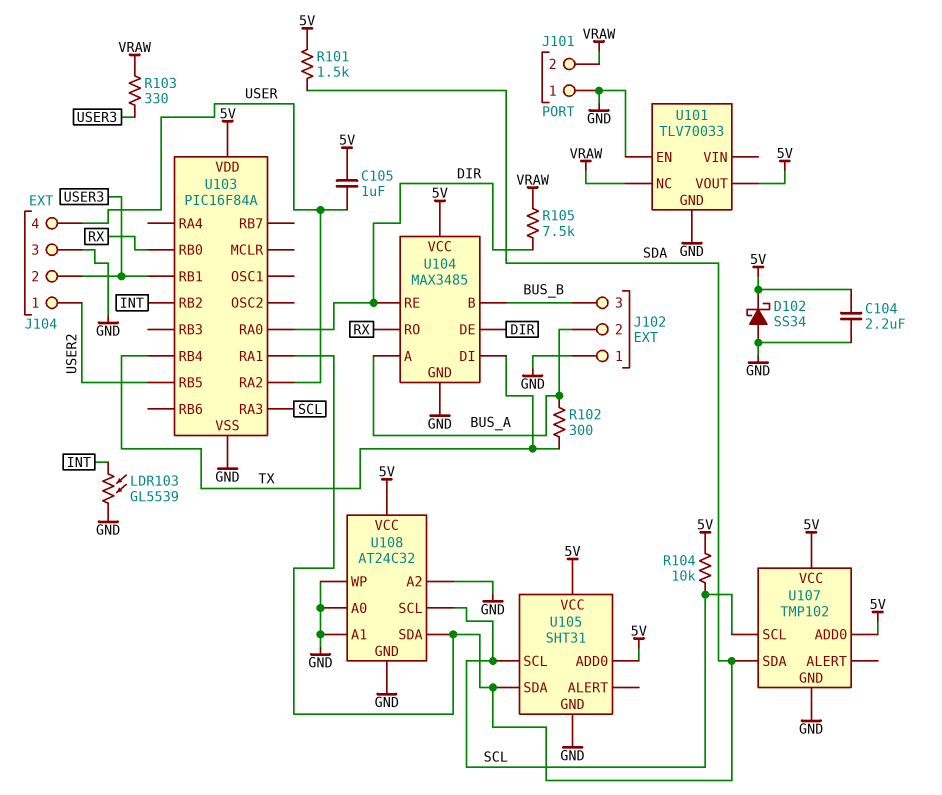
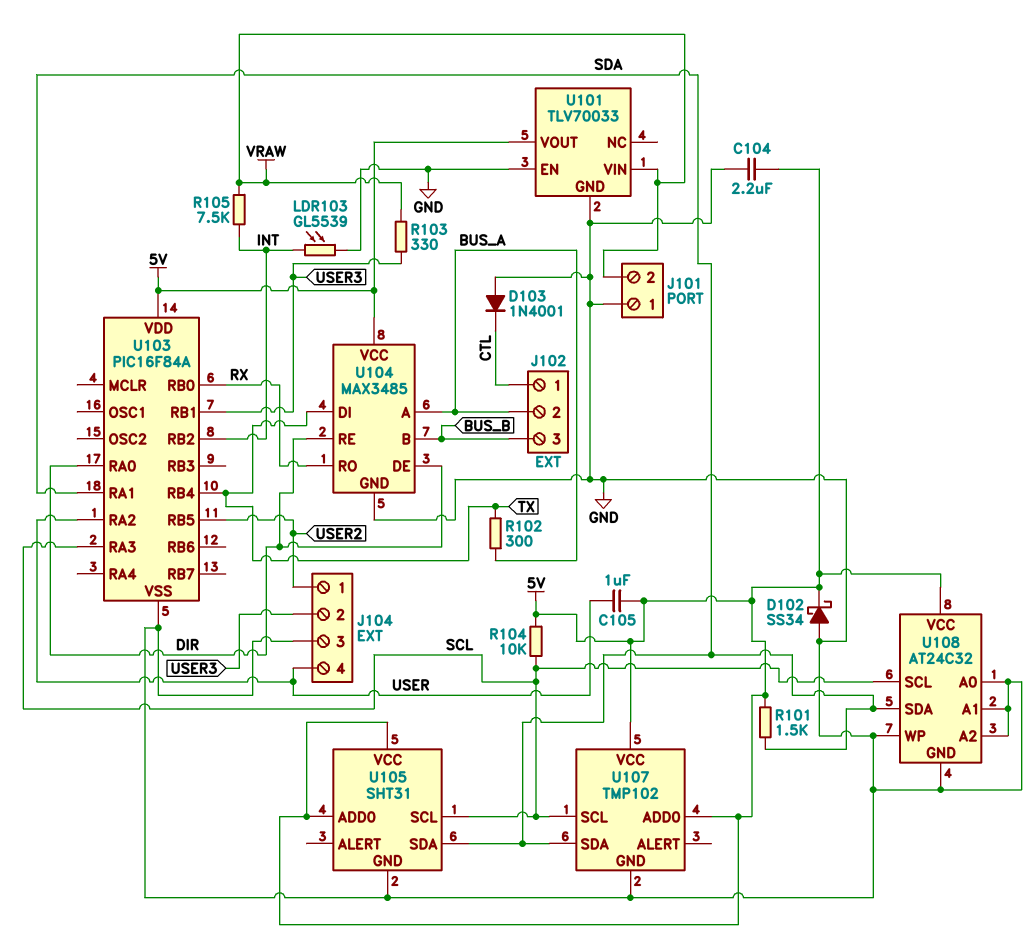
D103: none -> diode 1N4001 (A GND, K CTL)
J102 pin 1: GND -> CTL
R105: 7.5k (DIR, VRAW) -> 7.5k (INT, VRAW)
U101 pin NC: VRAW -> none
U101 pin VIN: none -> VRAW

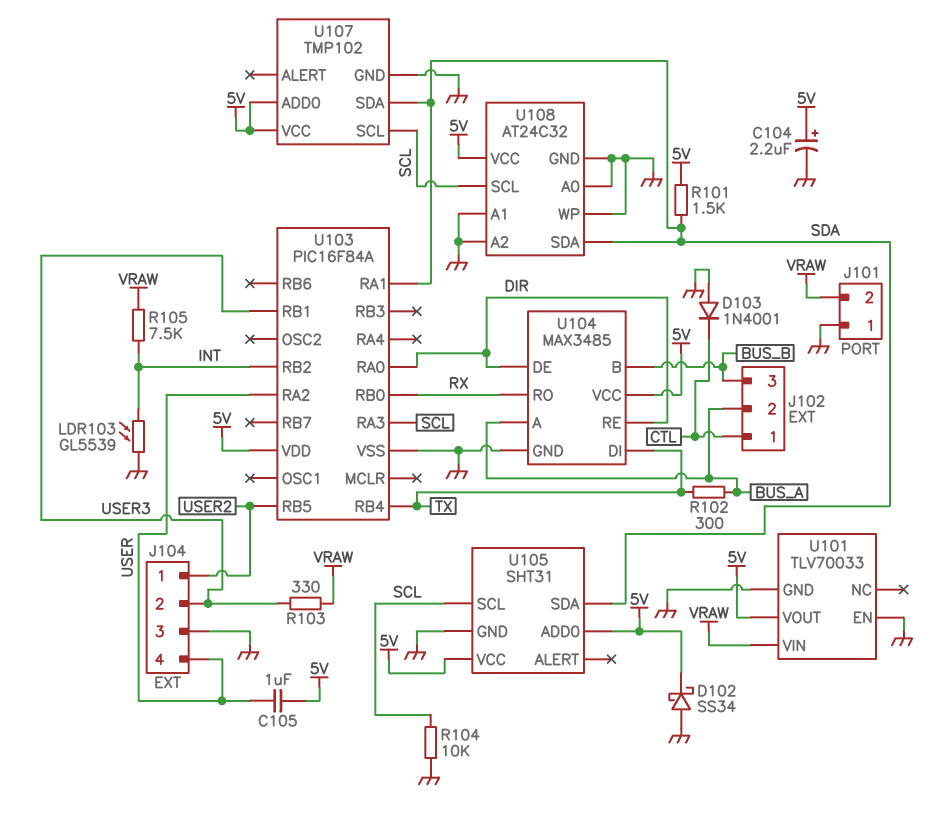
C104: 2.2uF (5V, GND) -> 2.2uF (plus 5V, minus GND)
R104: 10k (5V, SCL) -> 10k (GND, SCL)

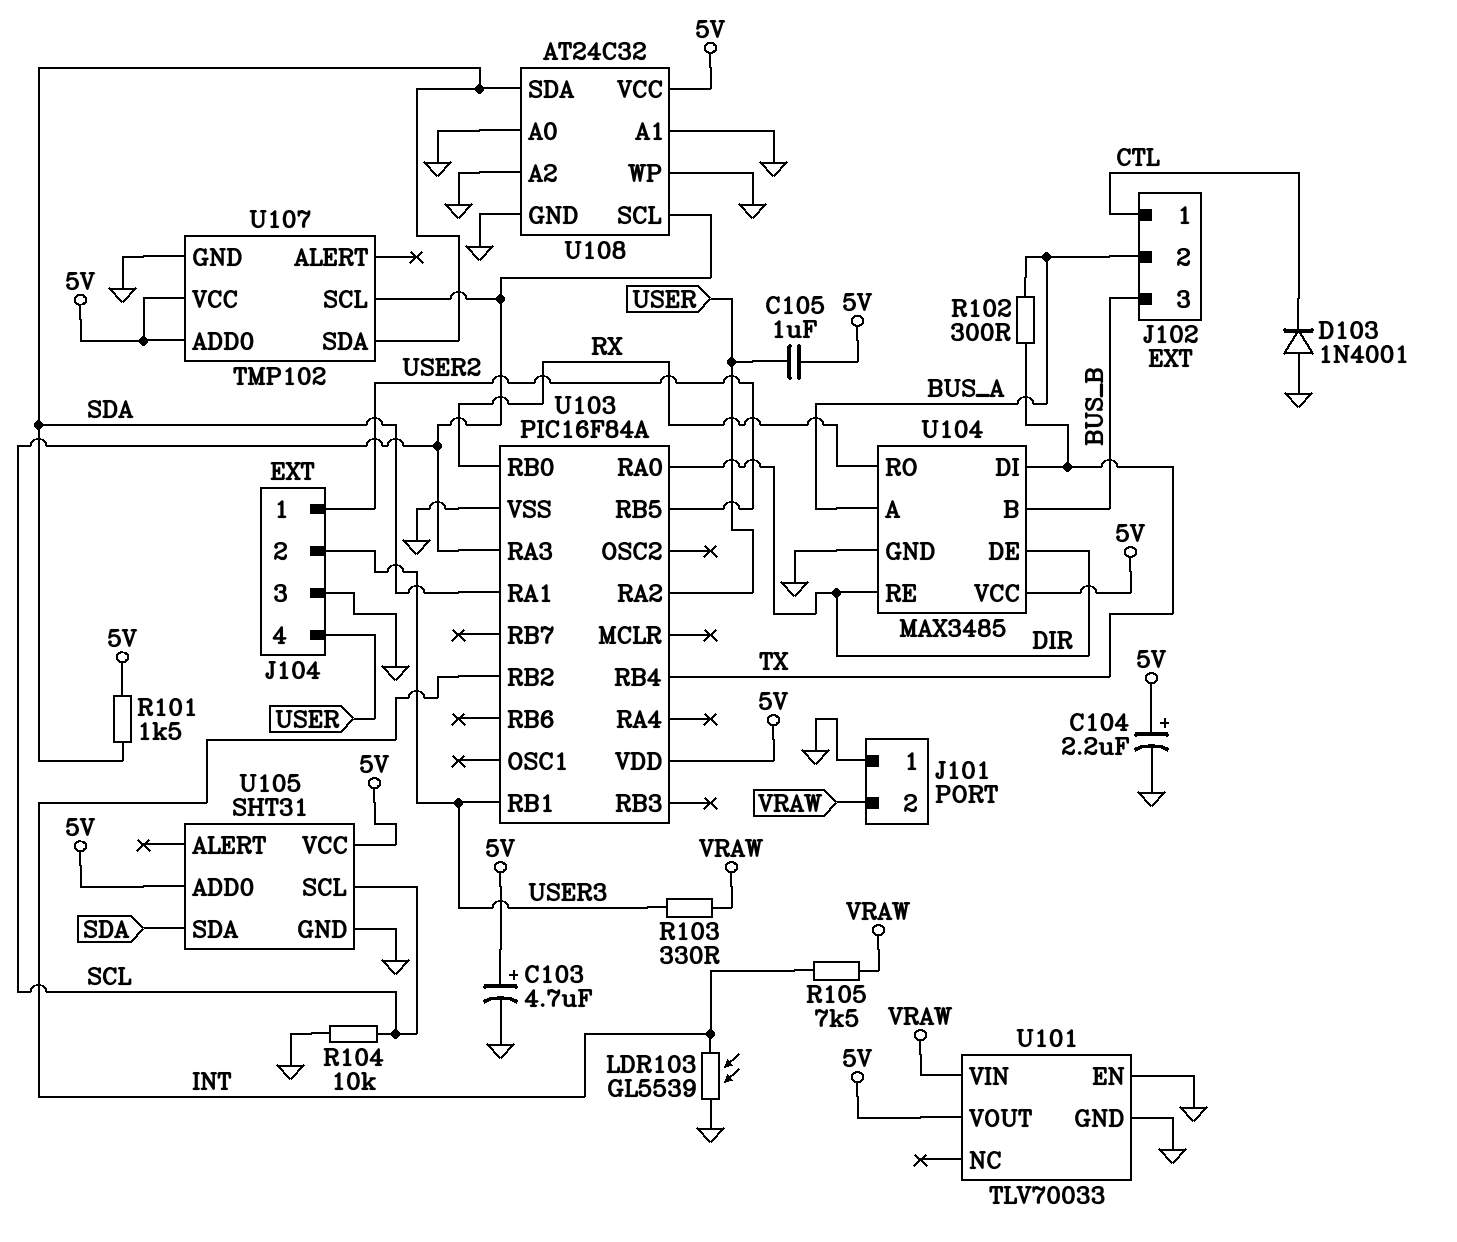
C103: none -> 4.7uF (plus 5V, minus GND)
D102: schottky SS34 (A GND, K 5V) -> none

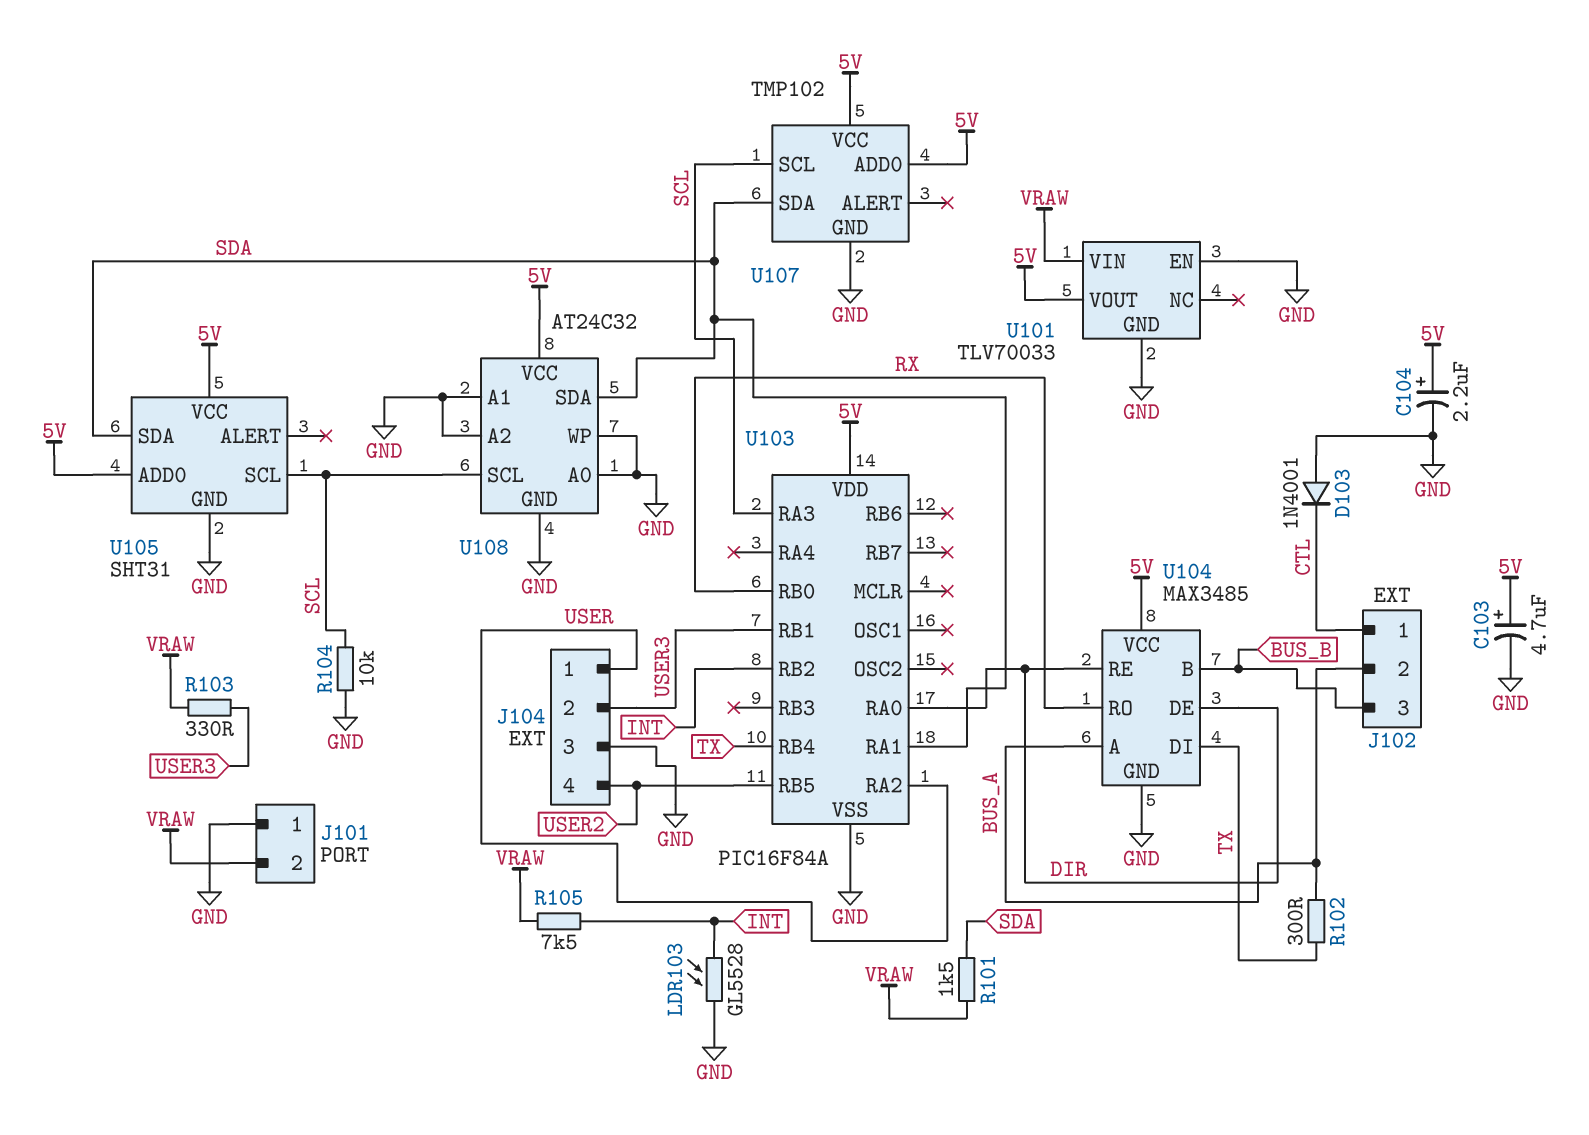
C105: 1uF (5V, USER) -> none
J104 pin 1: USER2 -> USER
J104 pin 4: USER -> USER2
LDR103: GL5539 (GND, INT) -> GL5528 (GND, INT)
R101: 1.5k (5V, SDA) -> 1.5k (SDA, VRAW)

